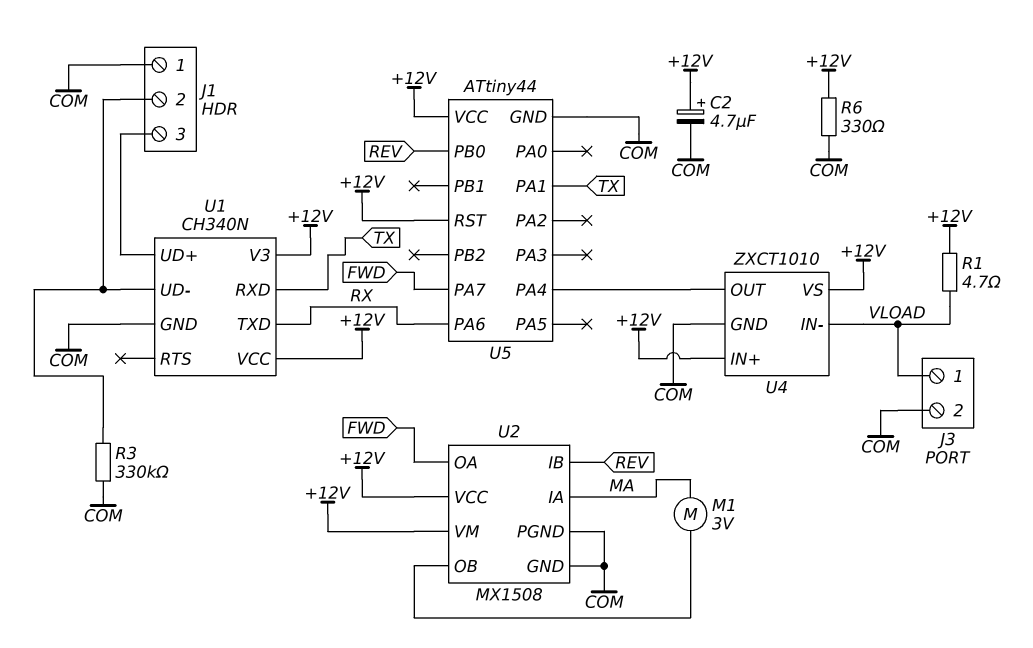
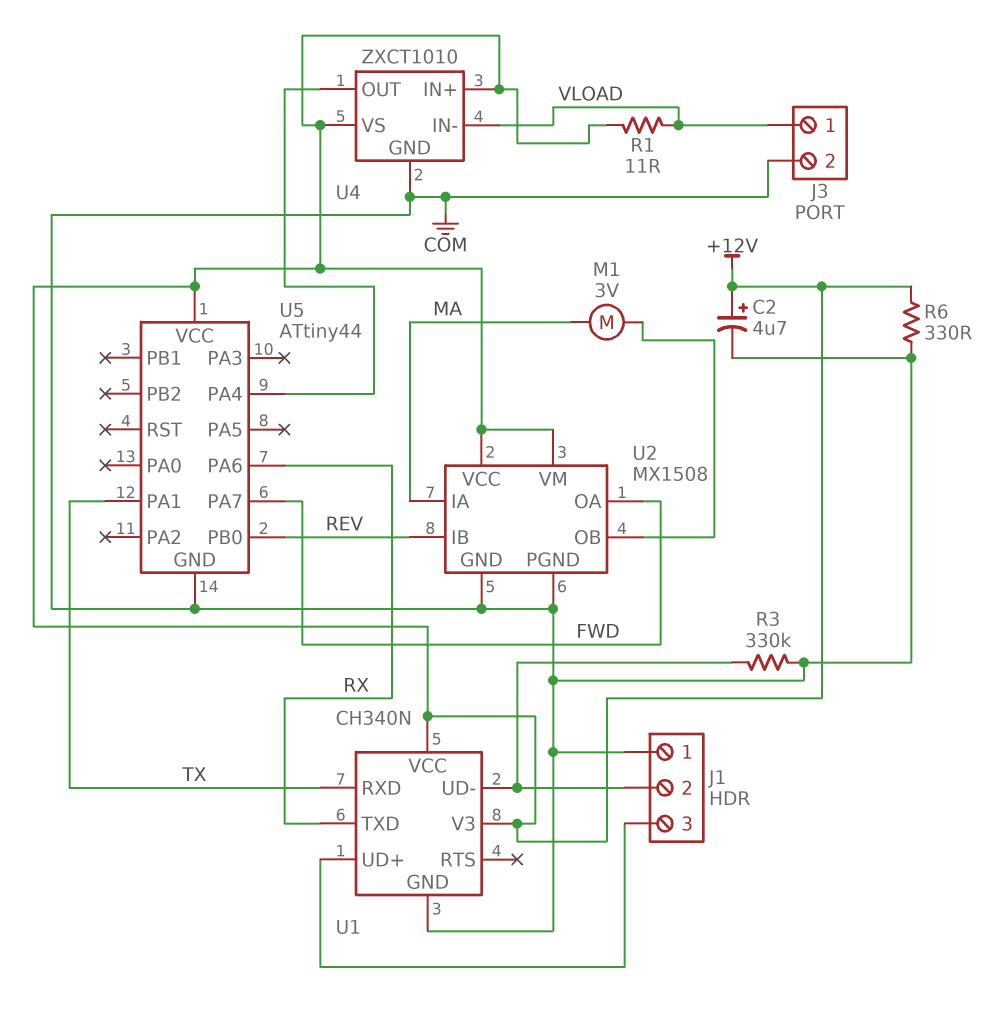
R1: 4.7 (+12V, VLOAD) -> 11 (+12V, VLOAD)
U5 pin RST: +12V -> none

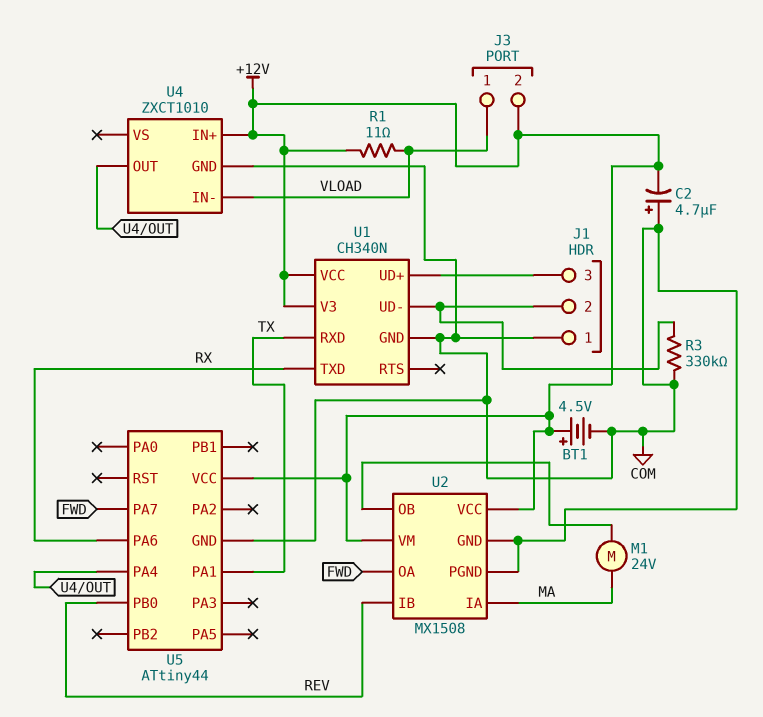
BT1: none -> 4.5V (plus +12V, minus COM)
C2: 4.7uF (plus +12V, minus COM) -> 4.7uF (plus COM, minus +12V)
J3 pin 2: COM -> +12V
M1: motor 3V (MA, U2/OB) -> motor 24V (MA, U2/OB)
R6: 330 (+12V, COM) -> none
U4 pin VS: +12V -> none

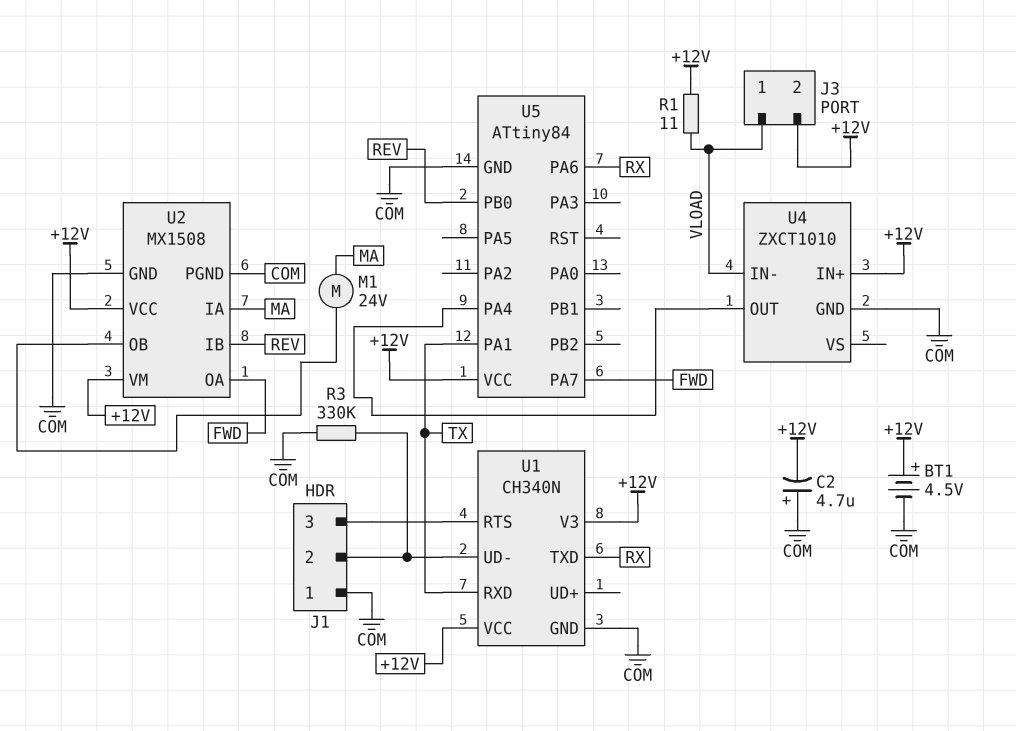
U1 pin RTS: none -> J1/3
U1 pin UD+: J1/3 -> none
U5: ATtiny44 -> ATtiny84

